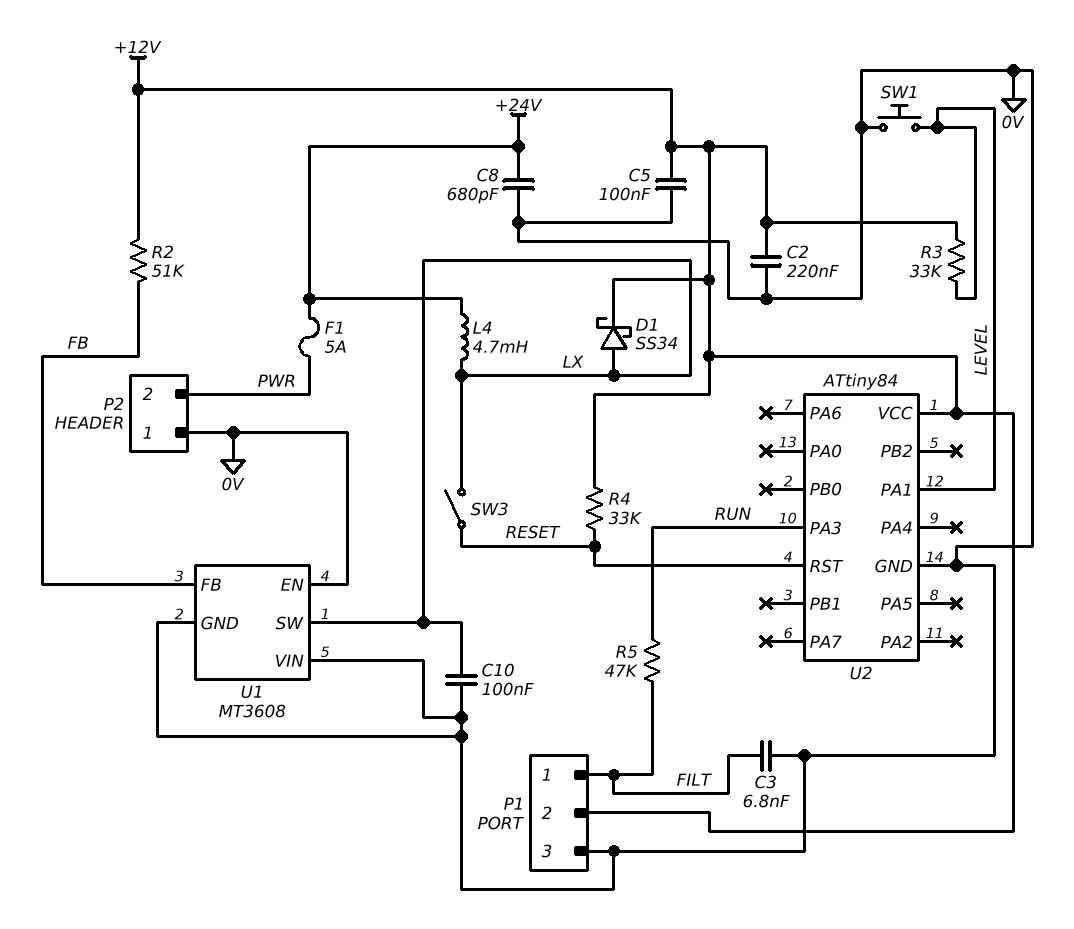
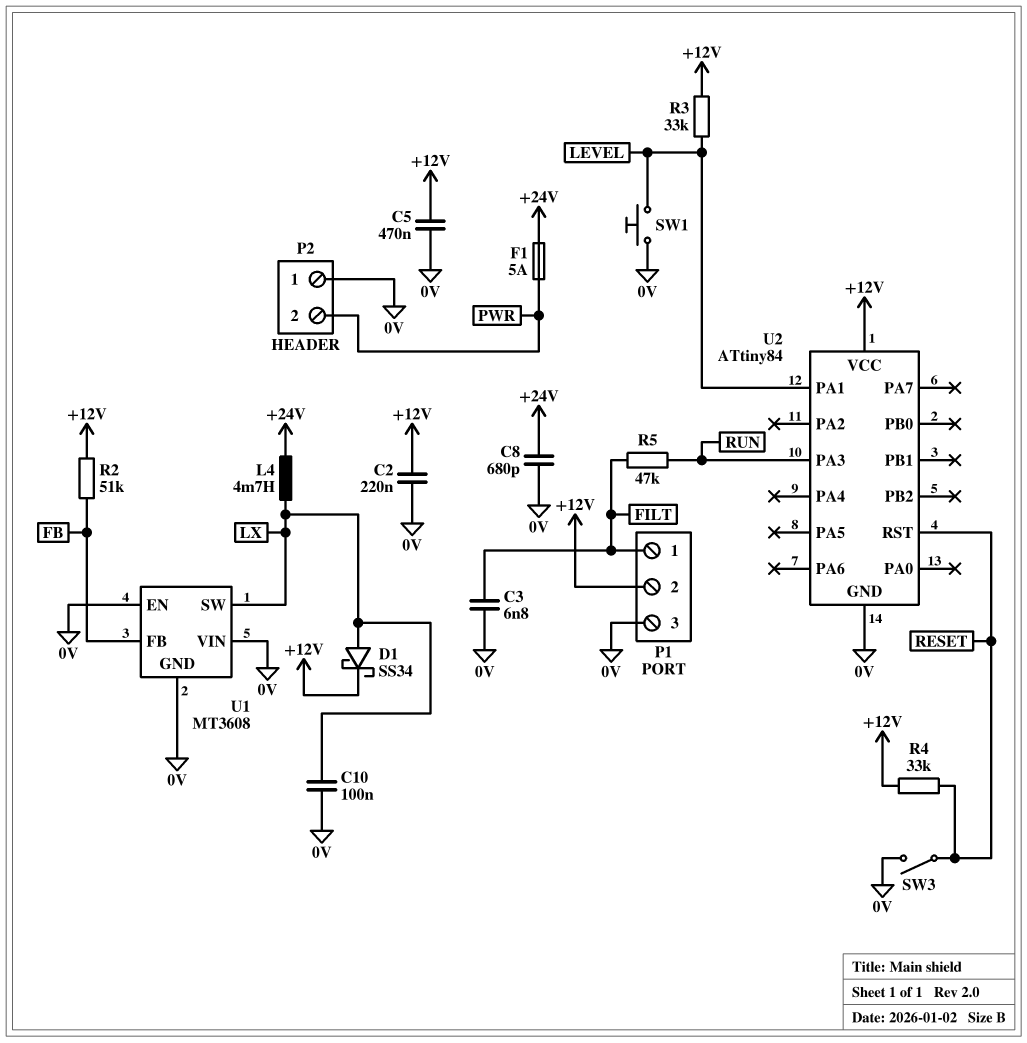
C5: 100nF (+12V, 0V) -> 470nF (+12V, 0V)
SW3: switch (LX, RESET) -> switch (0V, RESET)

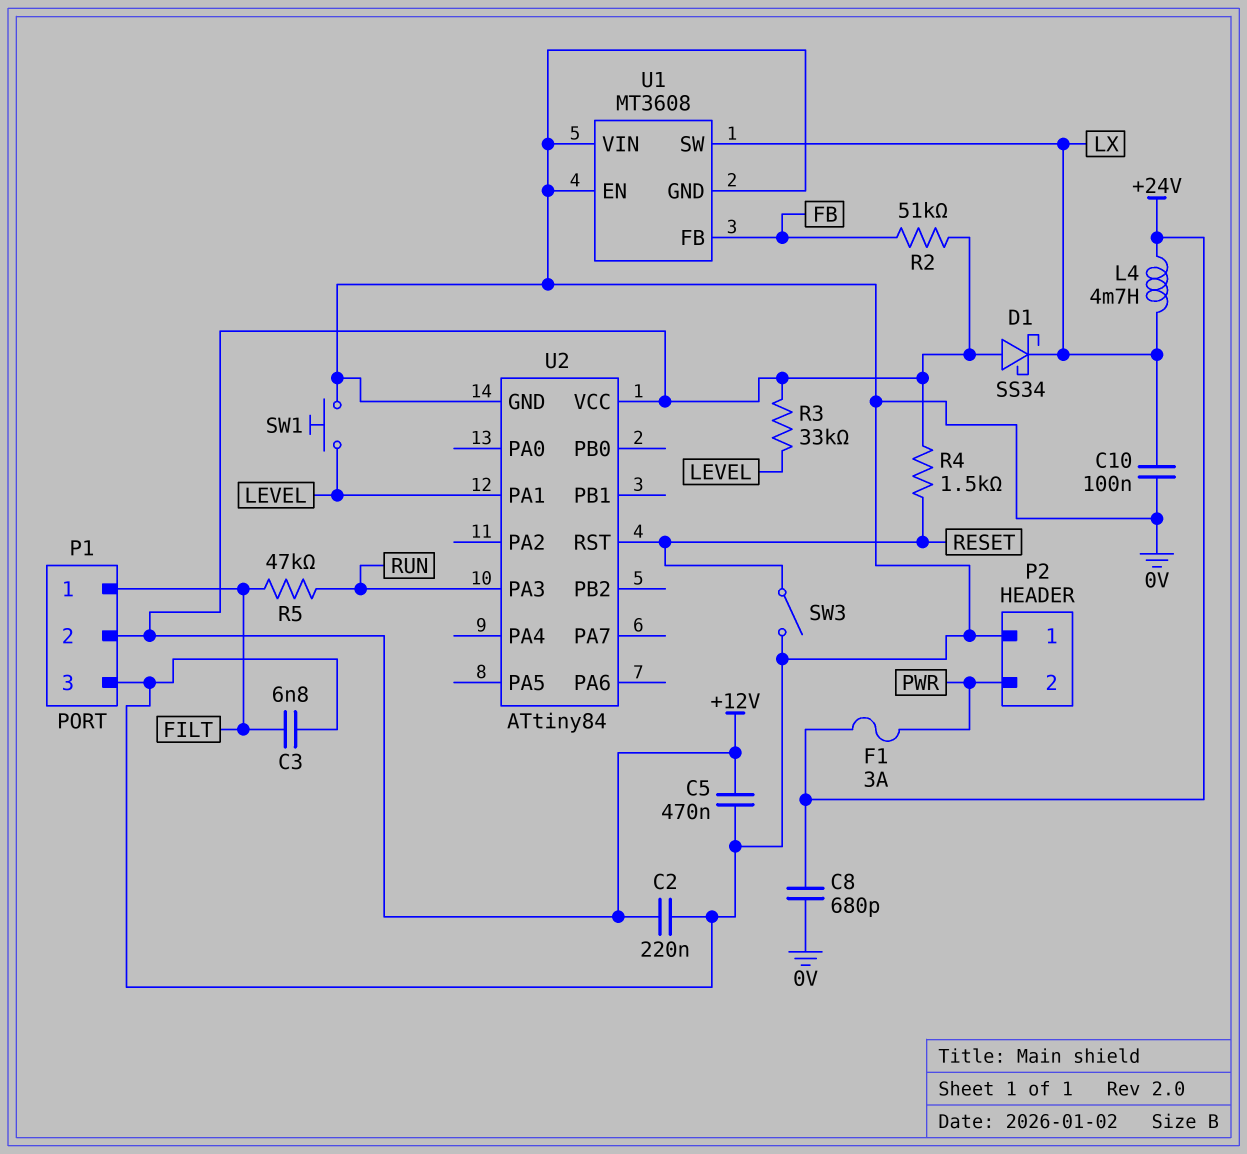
D1: schottky SS34 (A LX, K +12V) -> schottky SS34 (A +12V, K LX)
F1: 5A (+24V, PWR) -> 3A (+24V, PWR)
R4: 33k (+12V, RESET) -> 1.5k (+12V, RESET)

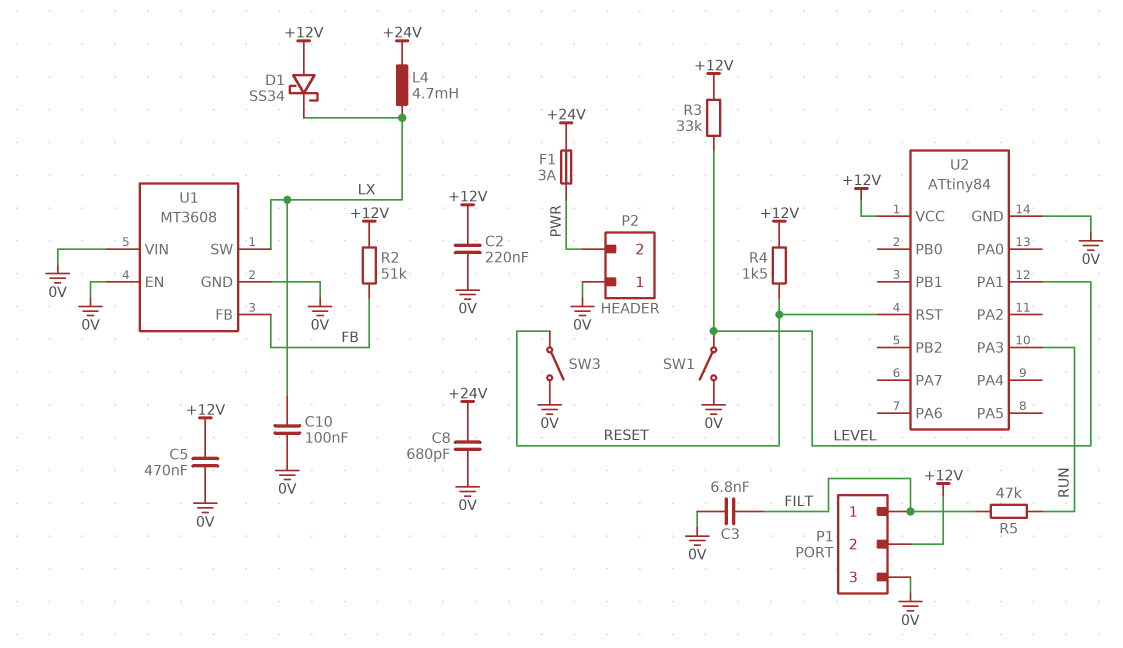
SW1: button (0V, LEVEL) -> switch (0V, LEVEL)

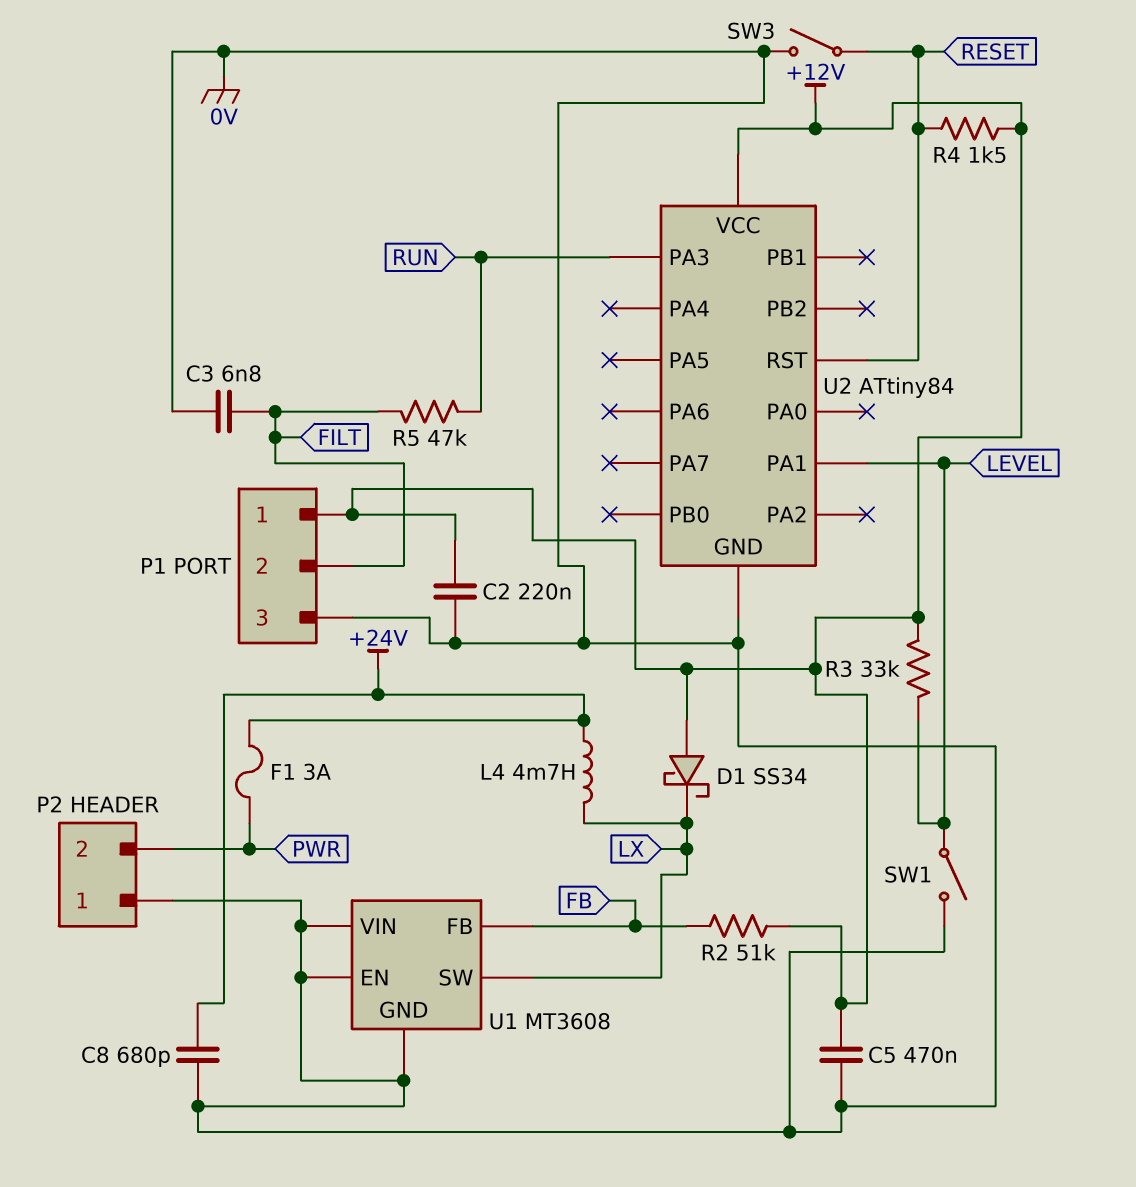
C10: 100nF (0V, LX) -> none
P1 pin 1: FILT -> +12V
P1 pin 2: +12V -> FILT

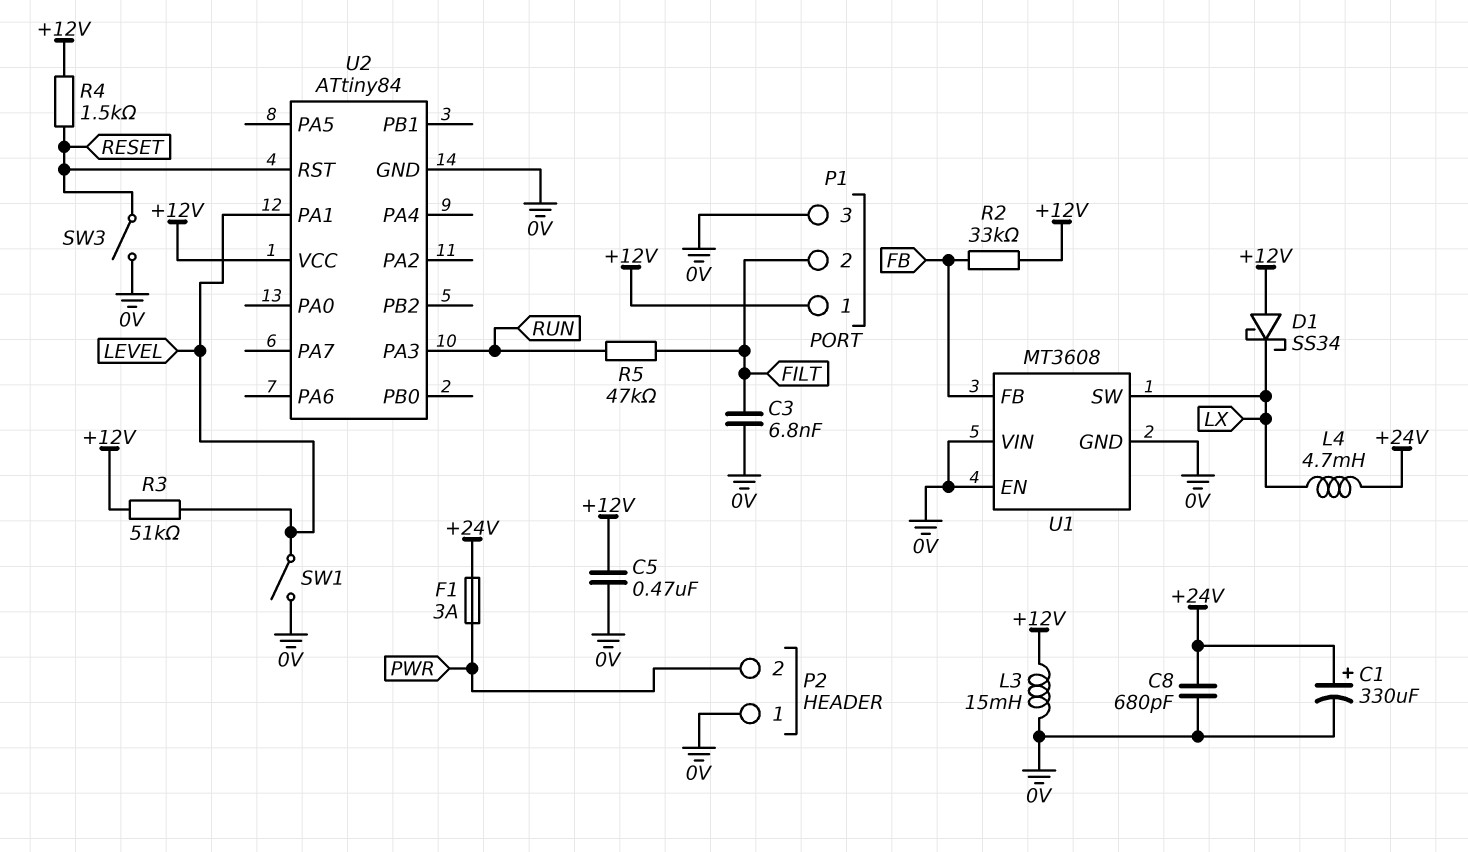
C1: none -> 330uF (plus +24V, minus 0V)
C2: 220nF (+12V, 0V) -> none
L3: none -> 15mH (+12V, 0V)
R2: 51k (+12V, FB) -> 33k (+12V, FB)
R3: 33k (+12V, LEVEL) -> 51k (+12V, LEVEL)

